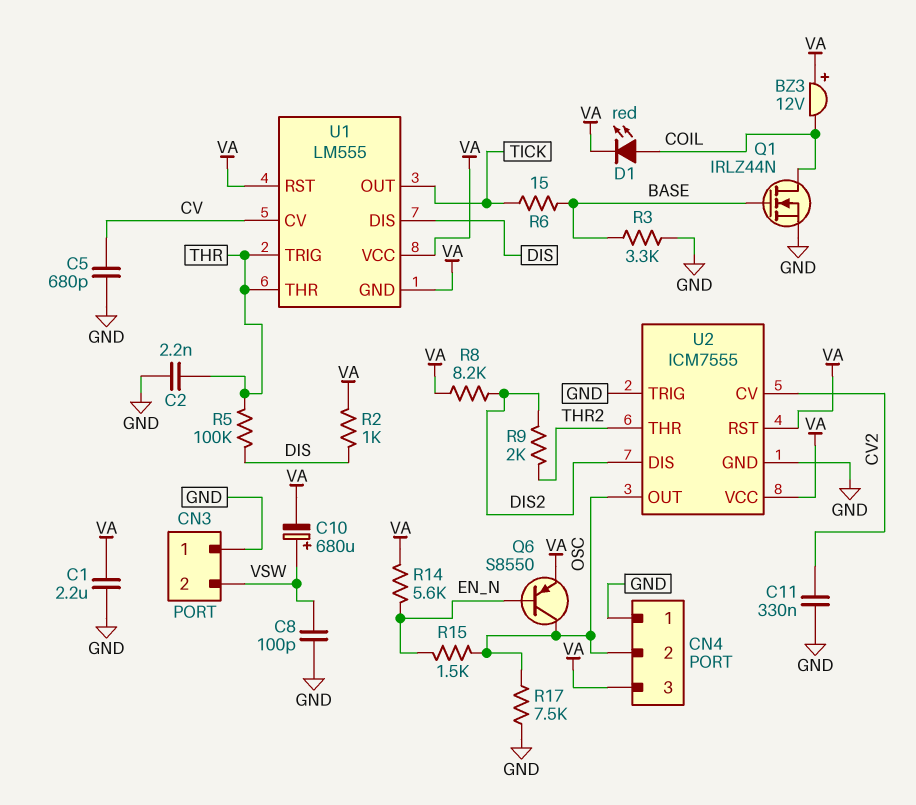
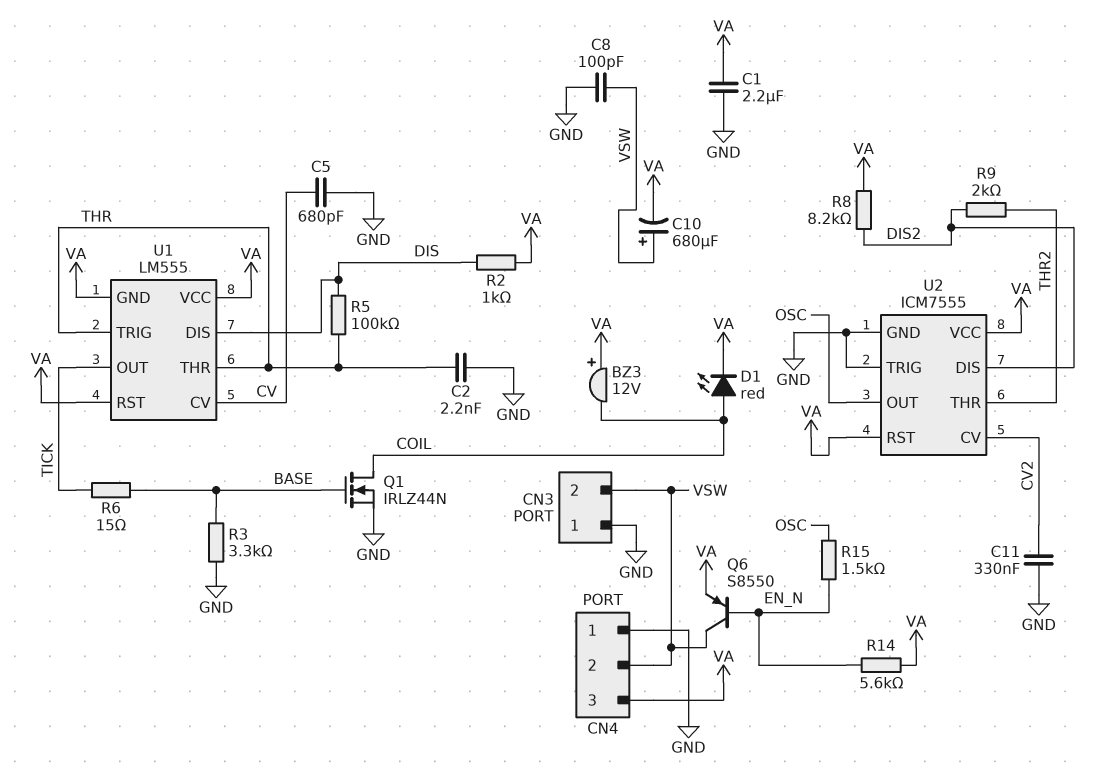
CN4 pin 2: OSC -> VSW
Q6: PNP S8550 (B EN_N, C OSC, E VA) -> PNP S8550 (B EN_N, C VSW, E VA)
R17: 7.5k (GND, OSC) -> none

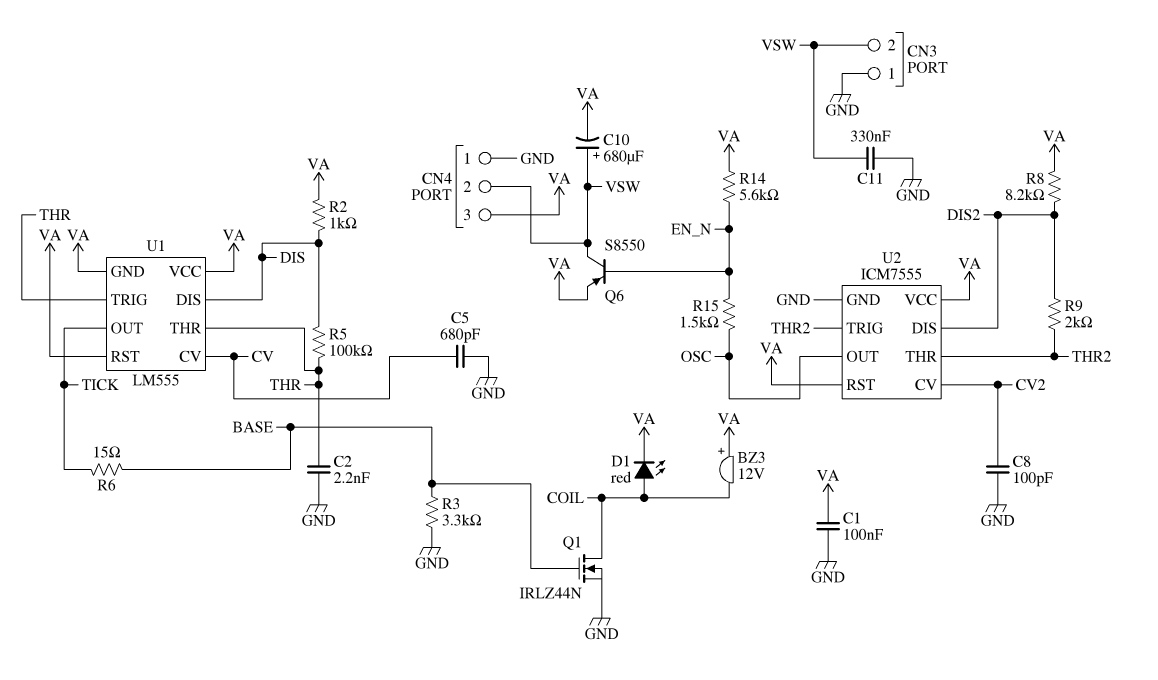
C1: 2.2uF (GND, VA) -> 100nF (GND, VA)
C8: 100pF (GND, VSW) -> 100pF (CV2, GND)
C11: 330nF (CV2, GND) -> 330nF (GND, VSW)
U2 pin TRIG: GND -> THR2

